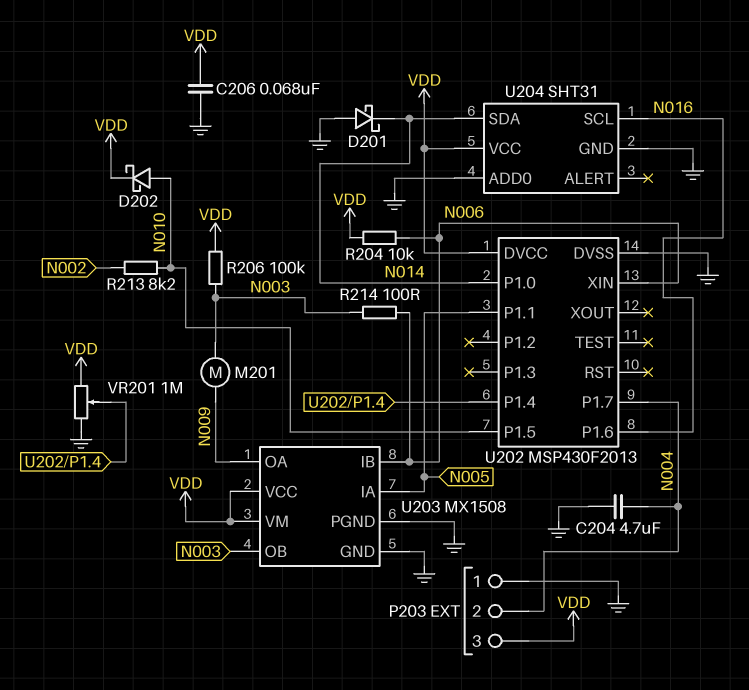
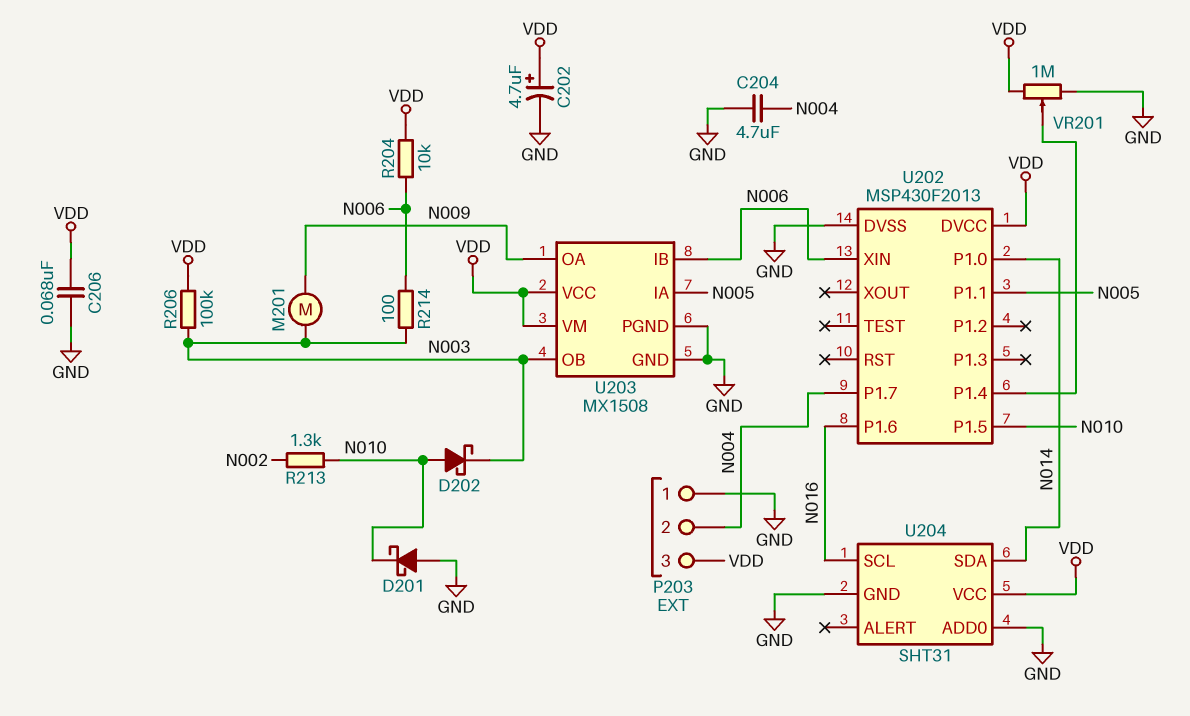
C202: none -> 4.7uF (plus VDD, minus GND)
D201: schottky (A GND, K N014) -> schottky (A GND, K N010)
D202: schottky (A N010, K VDD) -> schottky (A N010, K N003)
R213: 8.2k (N002, N010) -> 1.3k (N002, N010)

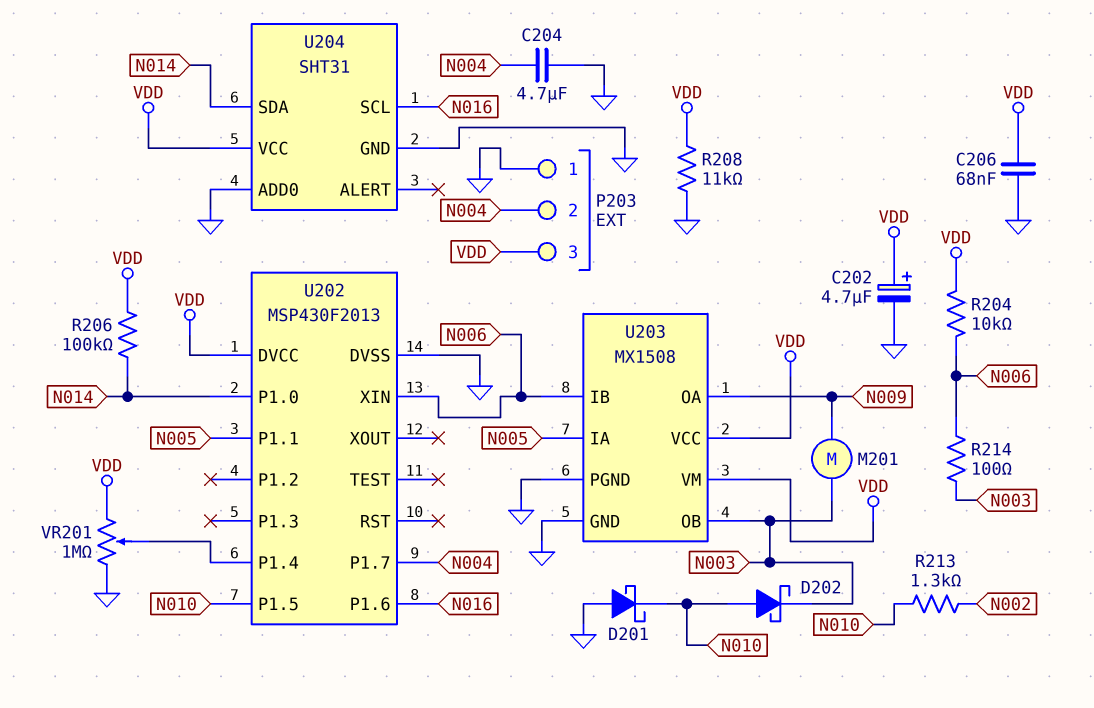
R206: 100k (N003, VDD) -> 100k (N014, VDD)
R208: none -> 11k (GND, VDD)

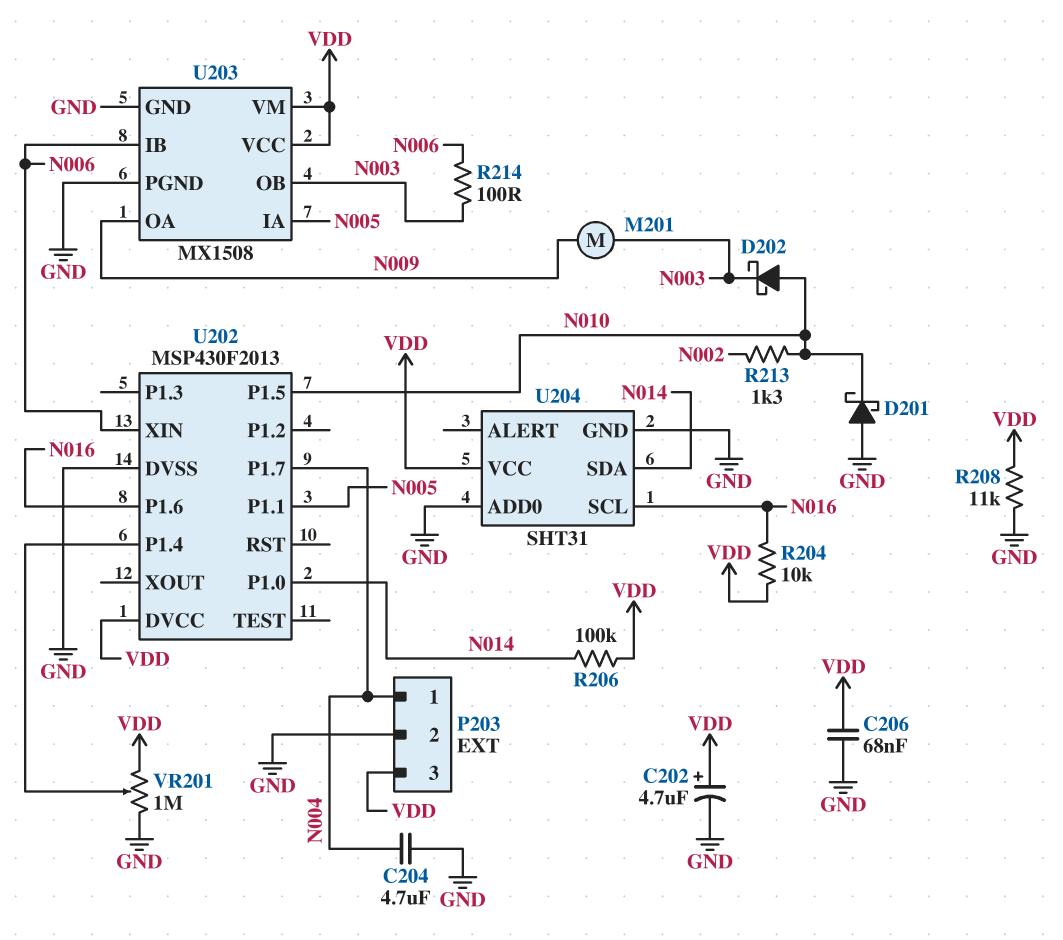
P203 pin 1: GND -> N004
P203 pin 2: N004 -> GND
R204: 10k (N006, VDD) -> 10k (N016, VDD)

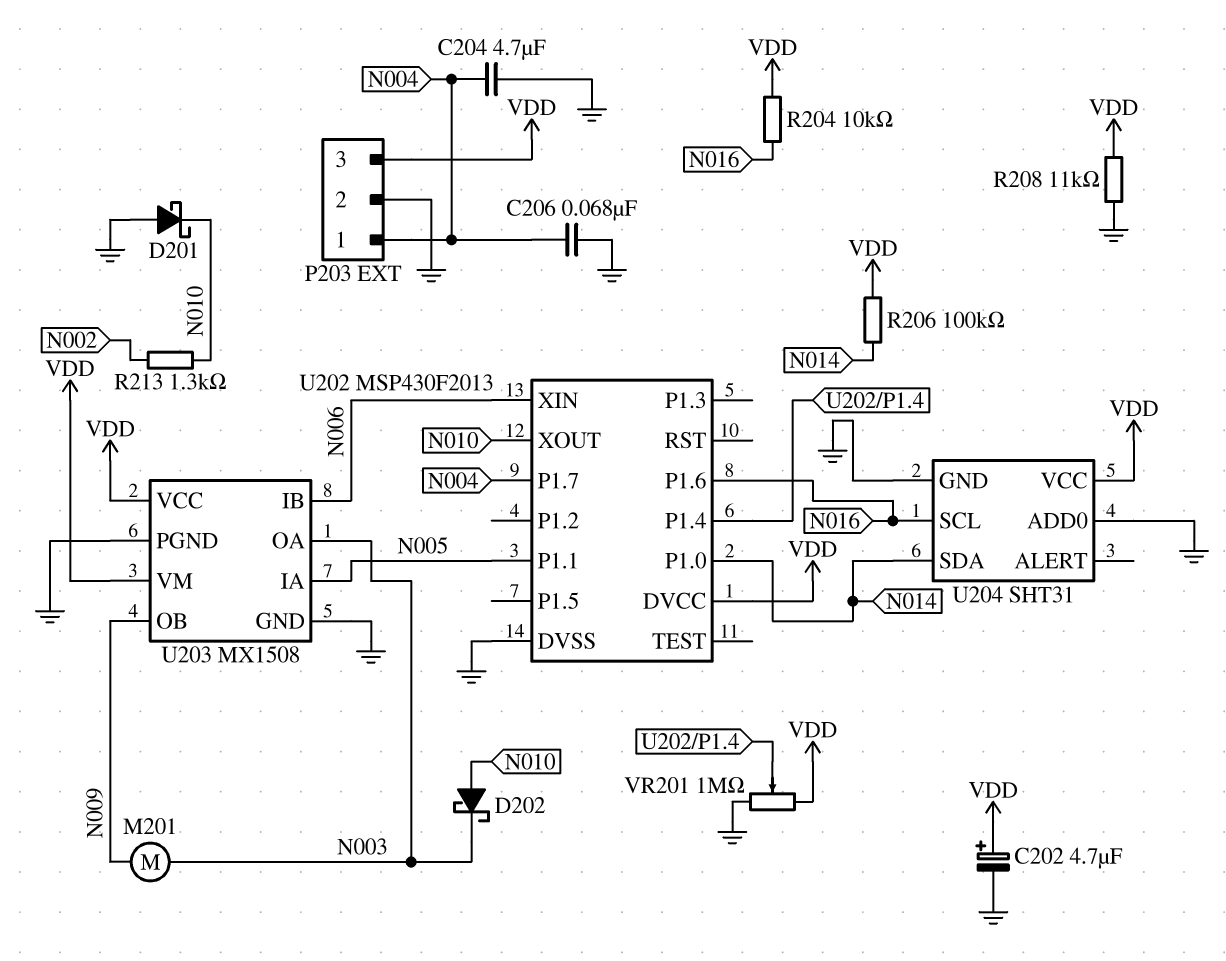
C206: 68nF (GND, VDD) -> 68nF (GND, N004)
R214: 100 (N003, N006) -> none
U202 pin P1.5: N010 -> none
U202 pin XOUT: none -> N010
U203 pin OA: N009 -> N003
U203 pin OB: N003 -> N009

